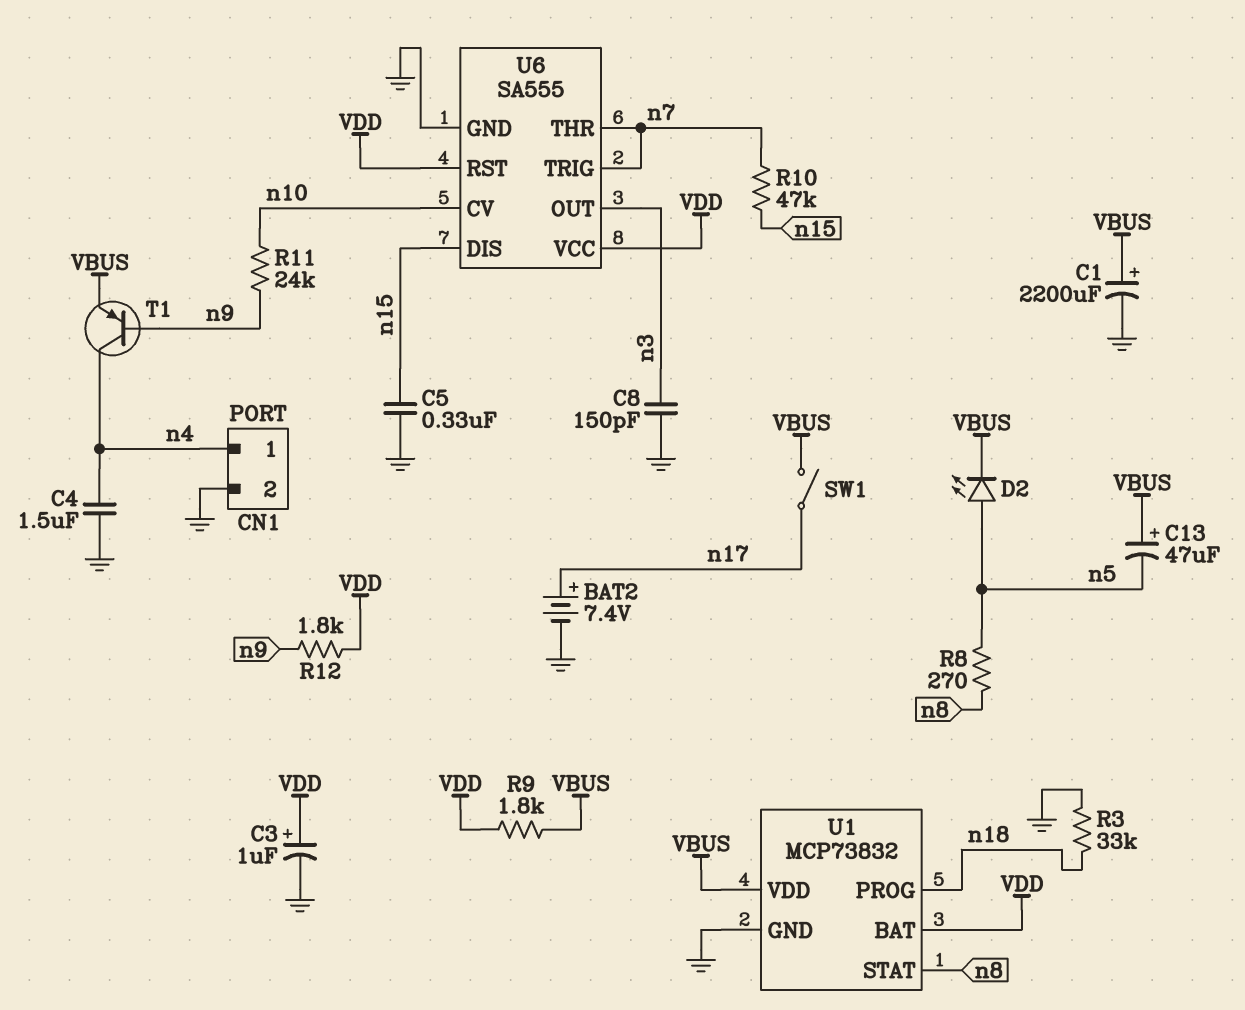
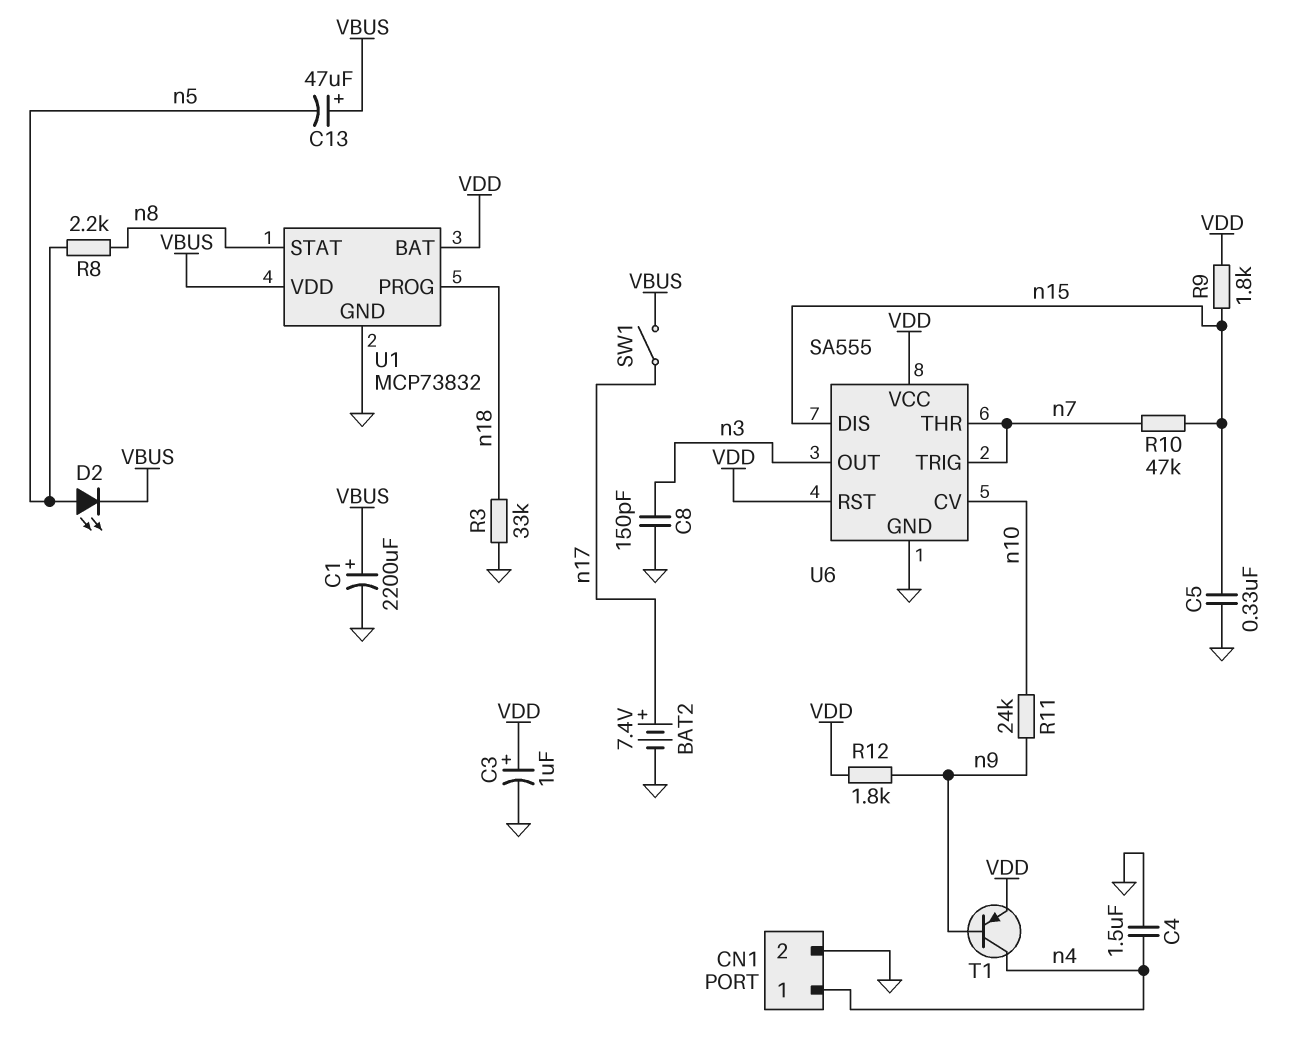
R8: 270 (n5, n8) -> 2.2k (n5, n8)
R9: 1.8k (VBUS, VDD) -> 1.8k (VDD, n15)
T1: PNP (B n9, C n4, E VBUS) -> PNP (B n9, C n4, E VDD)

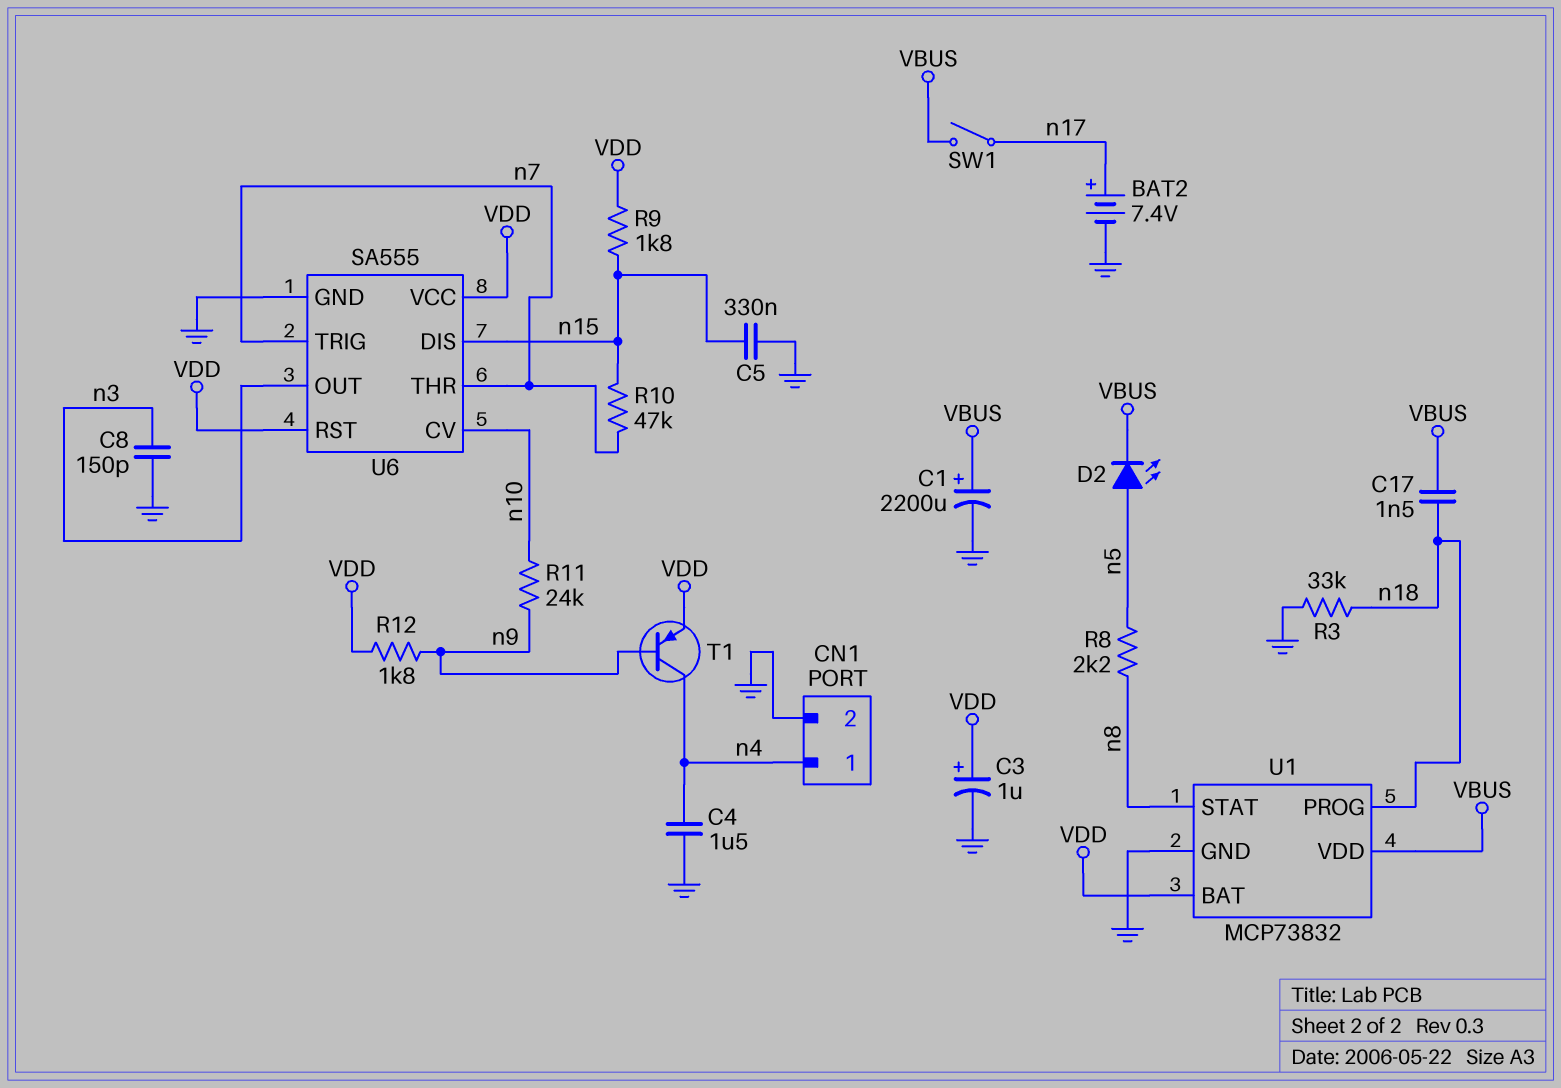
C13: 47uF (plus VBUS, minus n5) -> none
C17: none -> 1.5nF (VBUS, n18)

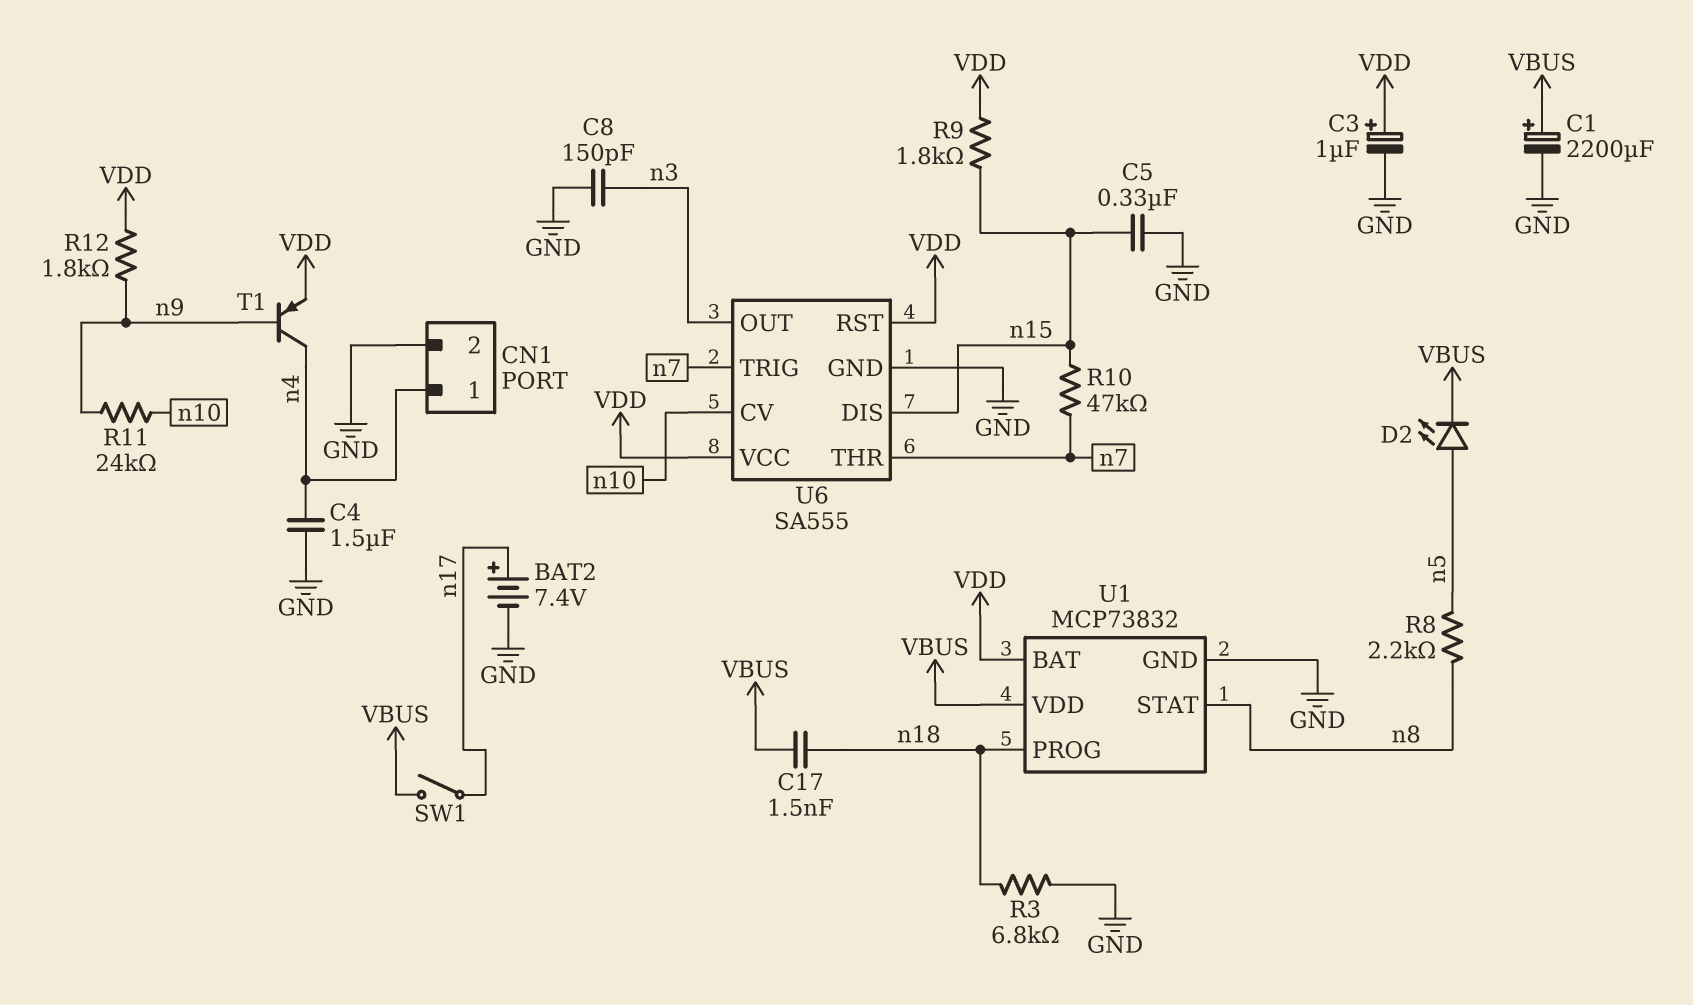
R3: 33k (GND, n18) -> 6.8k (GND, n18)

